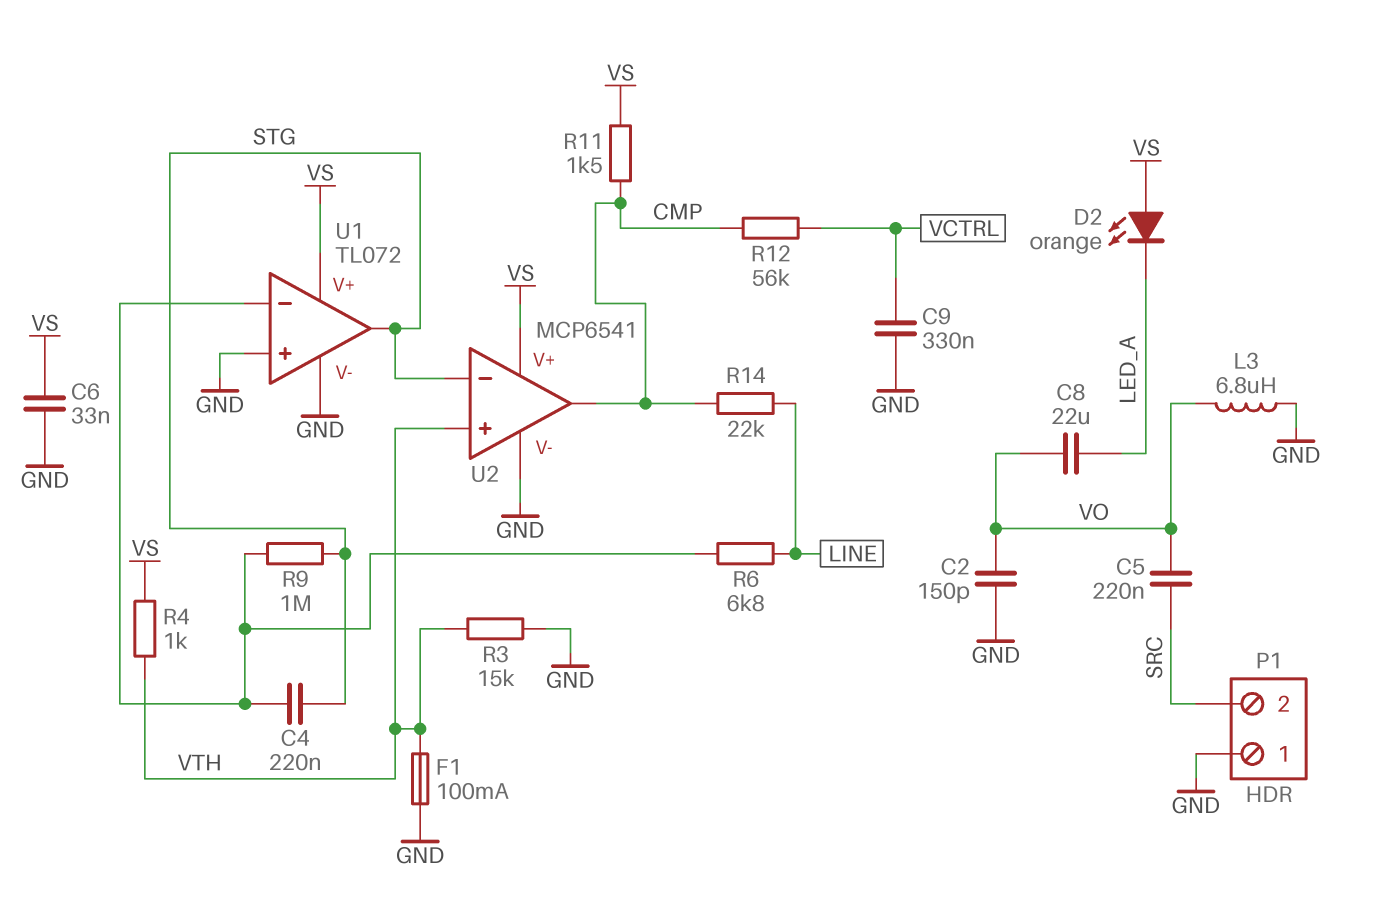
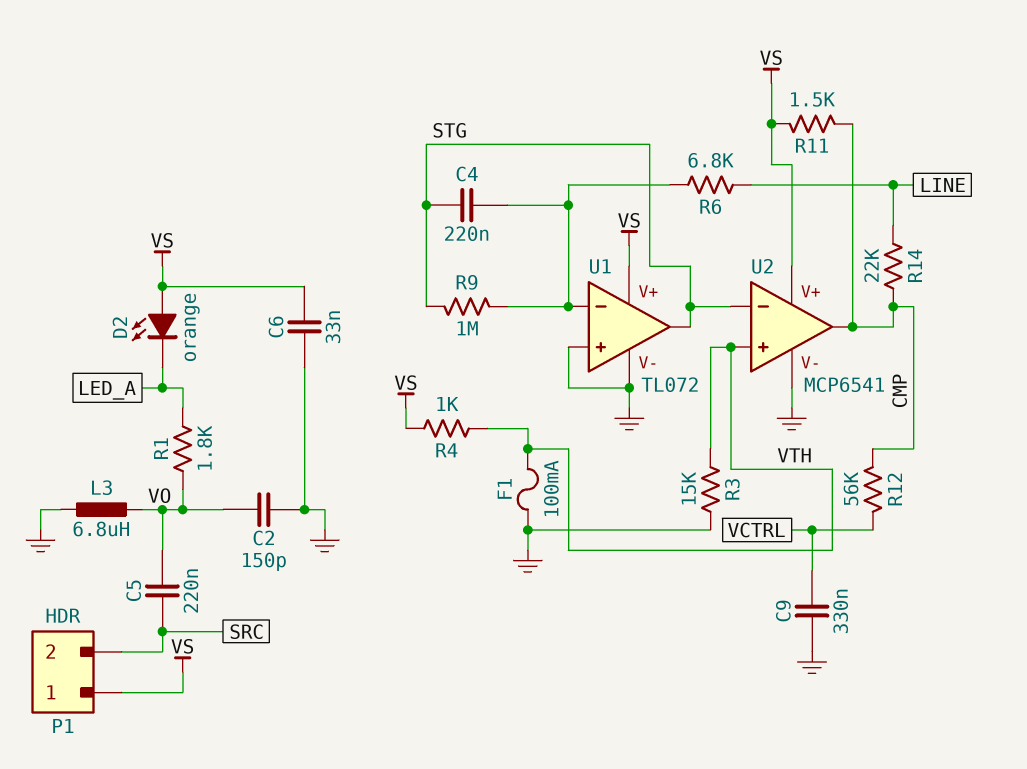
C8: 22uF (LED_A, VO) -> none
P1 pin 1: GND -> VS
R1: none -> 1.8k (LED_A, VO)

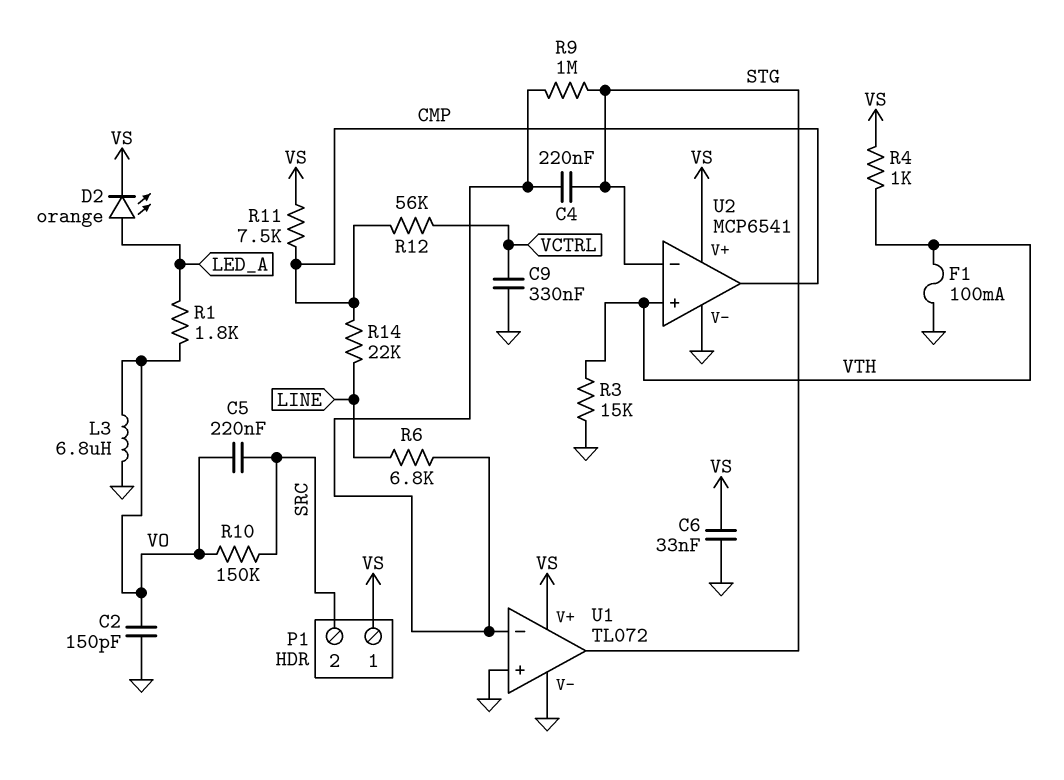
D2: LED orange (A VS, K LED_A) -> LED orange (A LED_A, K VS)
R10: none -> 150k (SRC, VO)
R11: 1.5k (CMP, VS) -> 7.5k (CMP, VS)

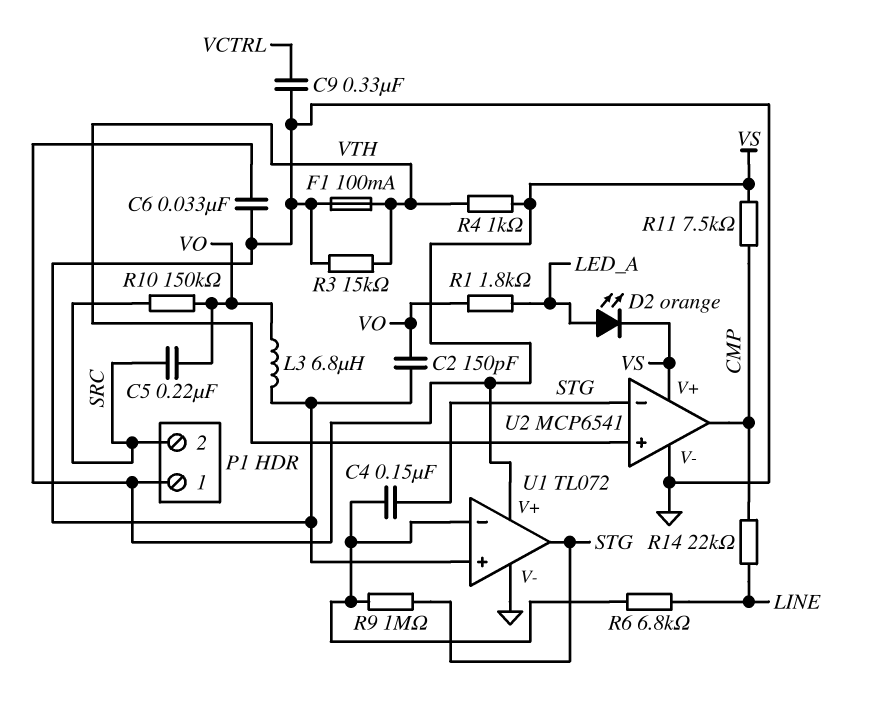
C4: 220nF (STG, U1/in-) -> 150nF (STG, U1/in-)
R12: 56k (CMP, VCTRL) -> none

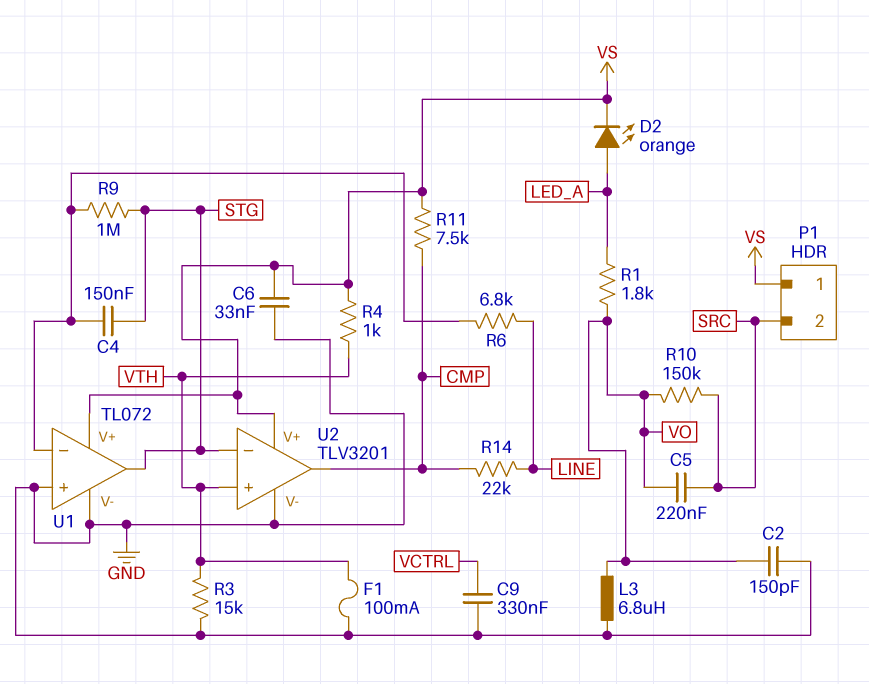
U2: MCP6541 -> TLV3201

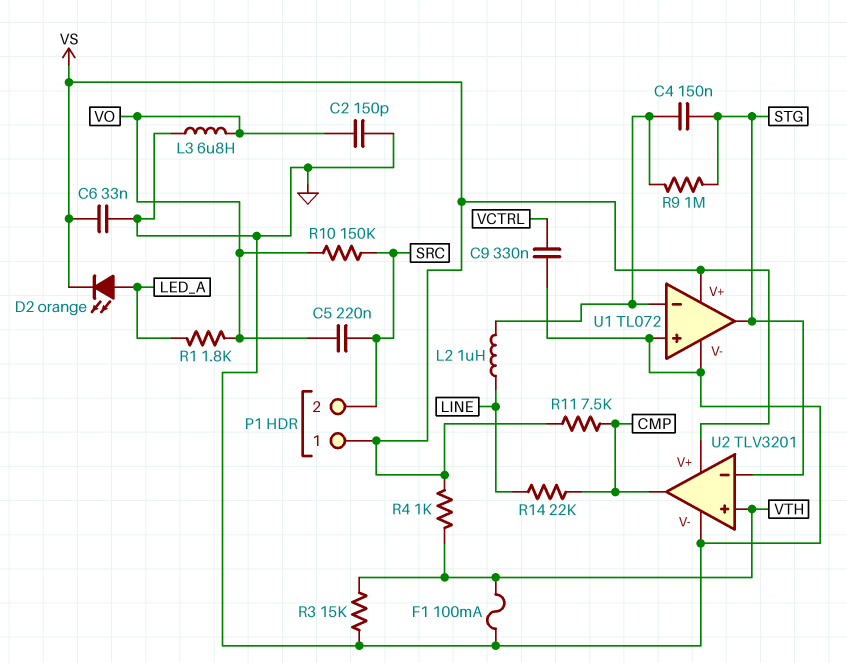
L2: none -> 1uH (LINE, U1/in-)
R6: 6.8k (LINE, U1/in-) -> none

